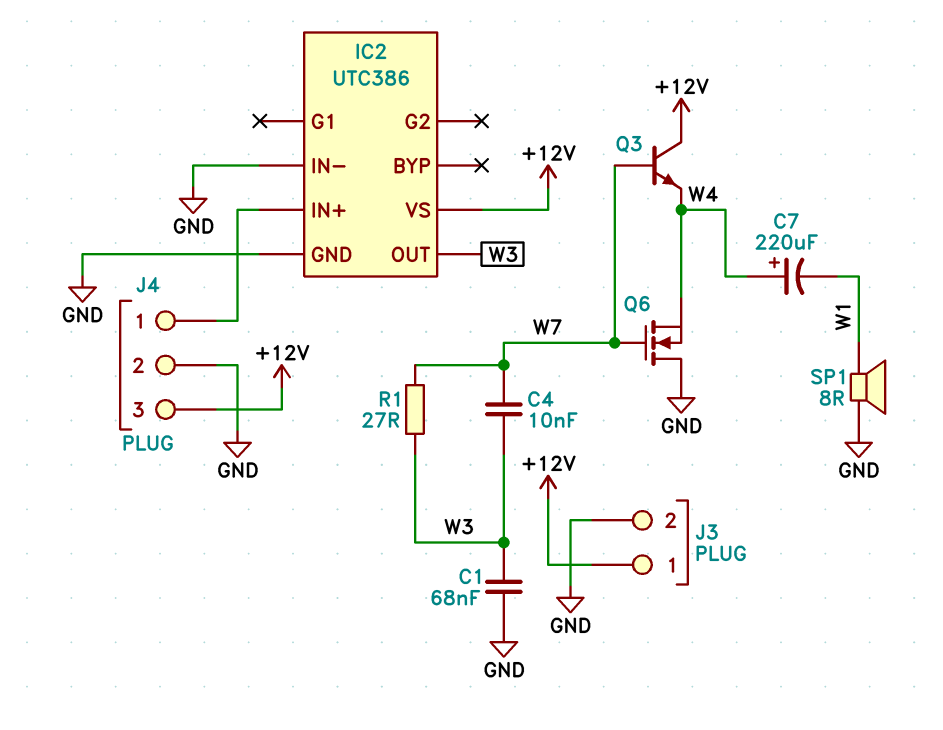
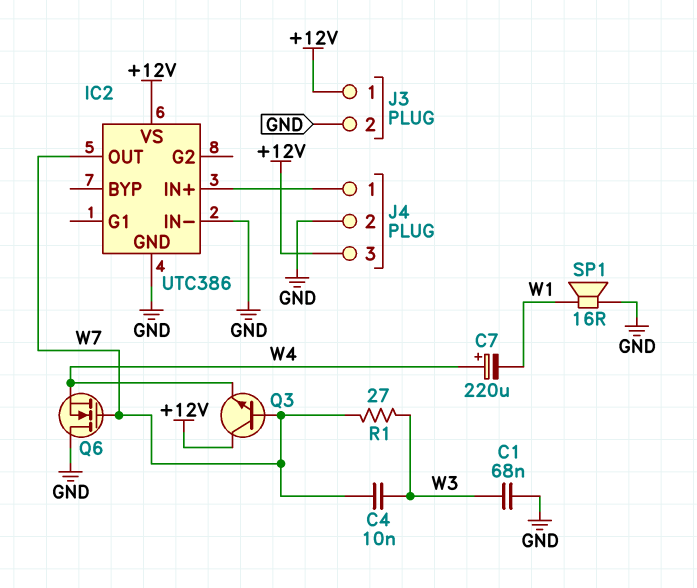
IC2 pin OUT: W3 -> W7
SP1: speaker 8R (GND, W1) -> speaker 16R (GND, W1)

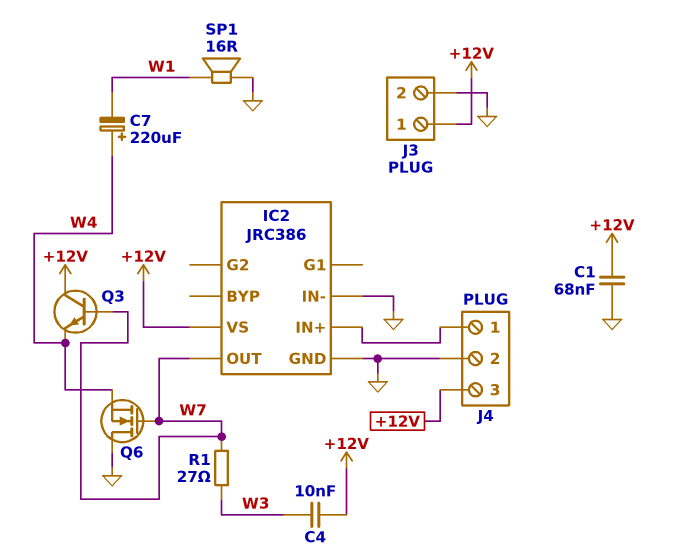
C1: 68nF (GND, W3) -> 68nF (+12V, GND)
C4: 10nF (W3, W7) -> 10nF (+12V, W3)
IC2: UTC386 -> JRC386

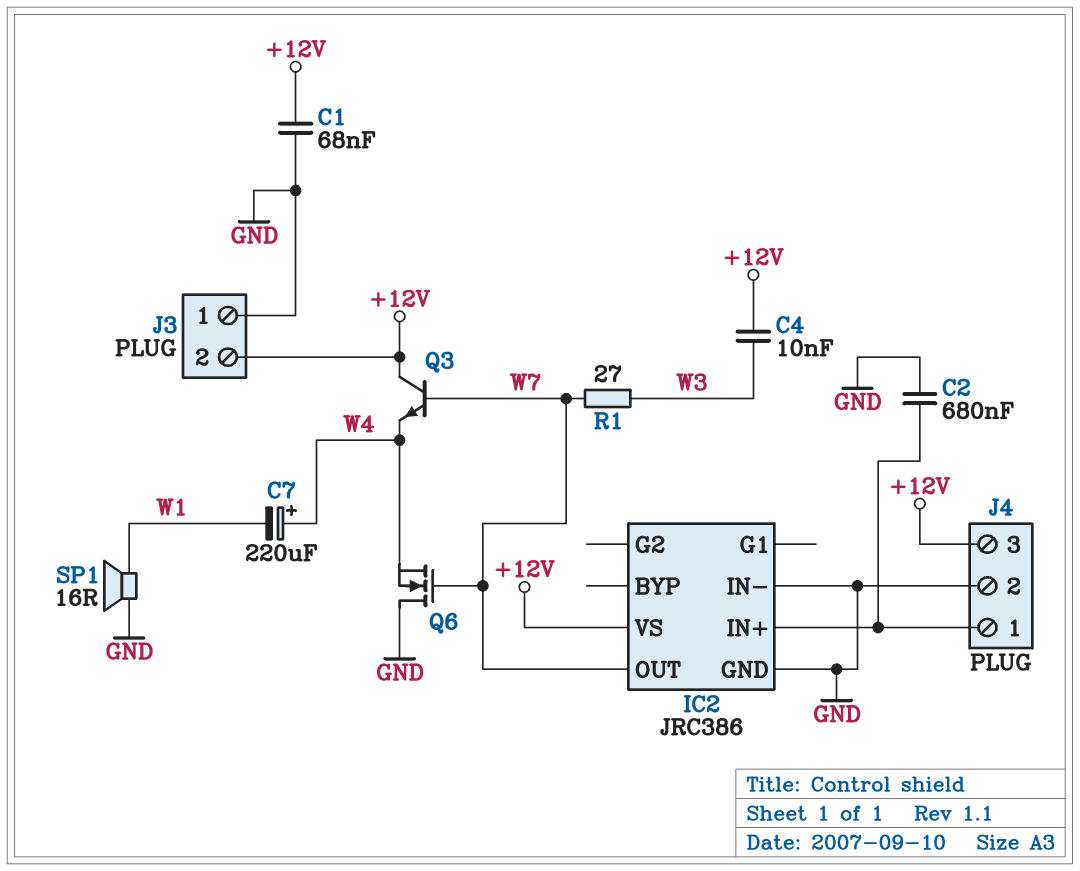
C2: none -> 680nF (GND, IC2/IN+)
J3 pin 1: +12V -> GND
J3 pin 2: GND -> +12V

